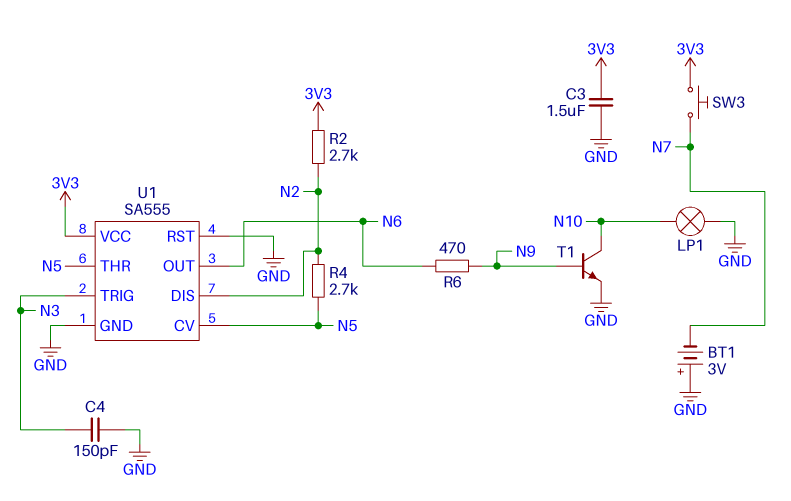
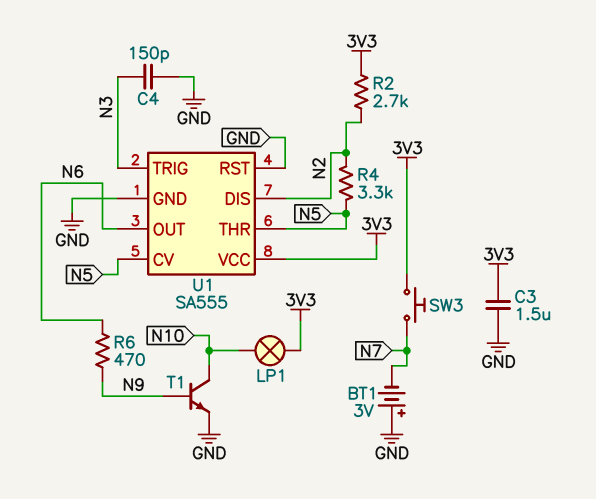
LP1: lamp (GND, N10) -> lamp (3V3, N10)
R4: 2.7k (N2, N5) -> 3.3k (N2, N5)

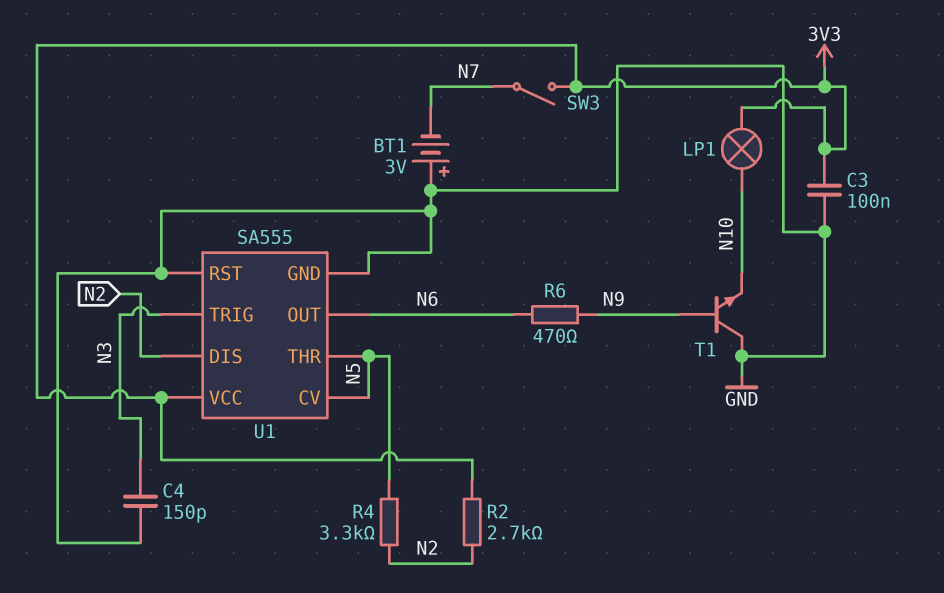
C3: 1.5uF (3V3, GND) -> 100nF (3V3, GND)
SW3: button (3V3, N7) -> switch (3V3, N7)
T1: NPN (B N9, C N10, E GND) -> NPN (B N9, C GND, E N10)

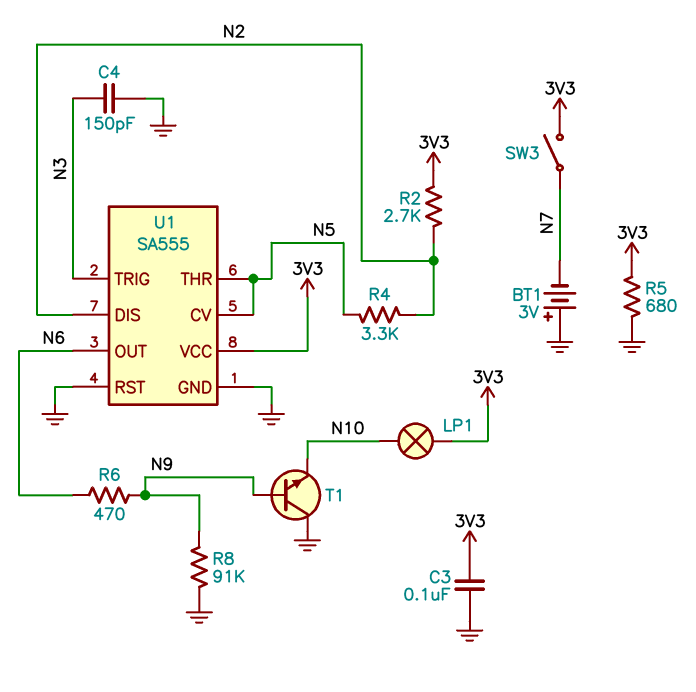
R5: none -> 680 (3V3, GND)
R8: none -> 91k (GND, N9)

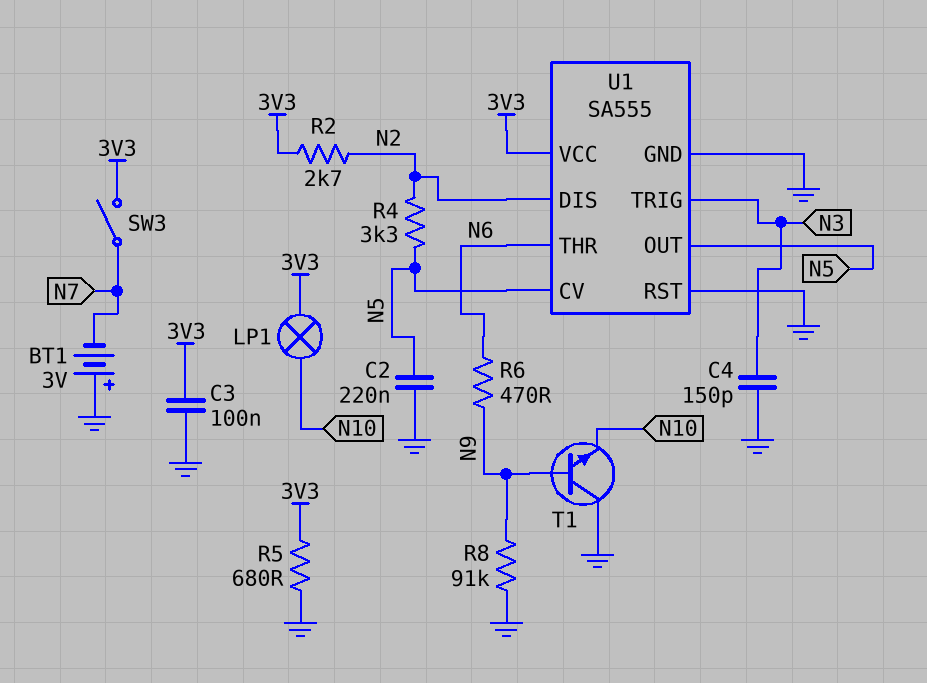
C2: none -> 220nF (GND, N5)
U1 pin OUT: N6 -> N5
U1 pin THR: N5 -> N6

